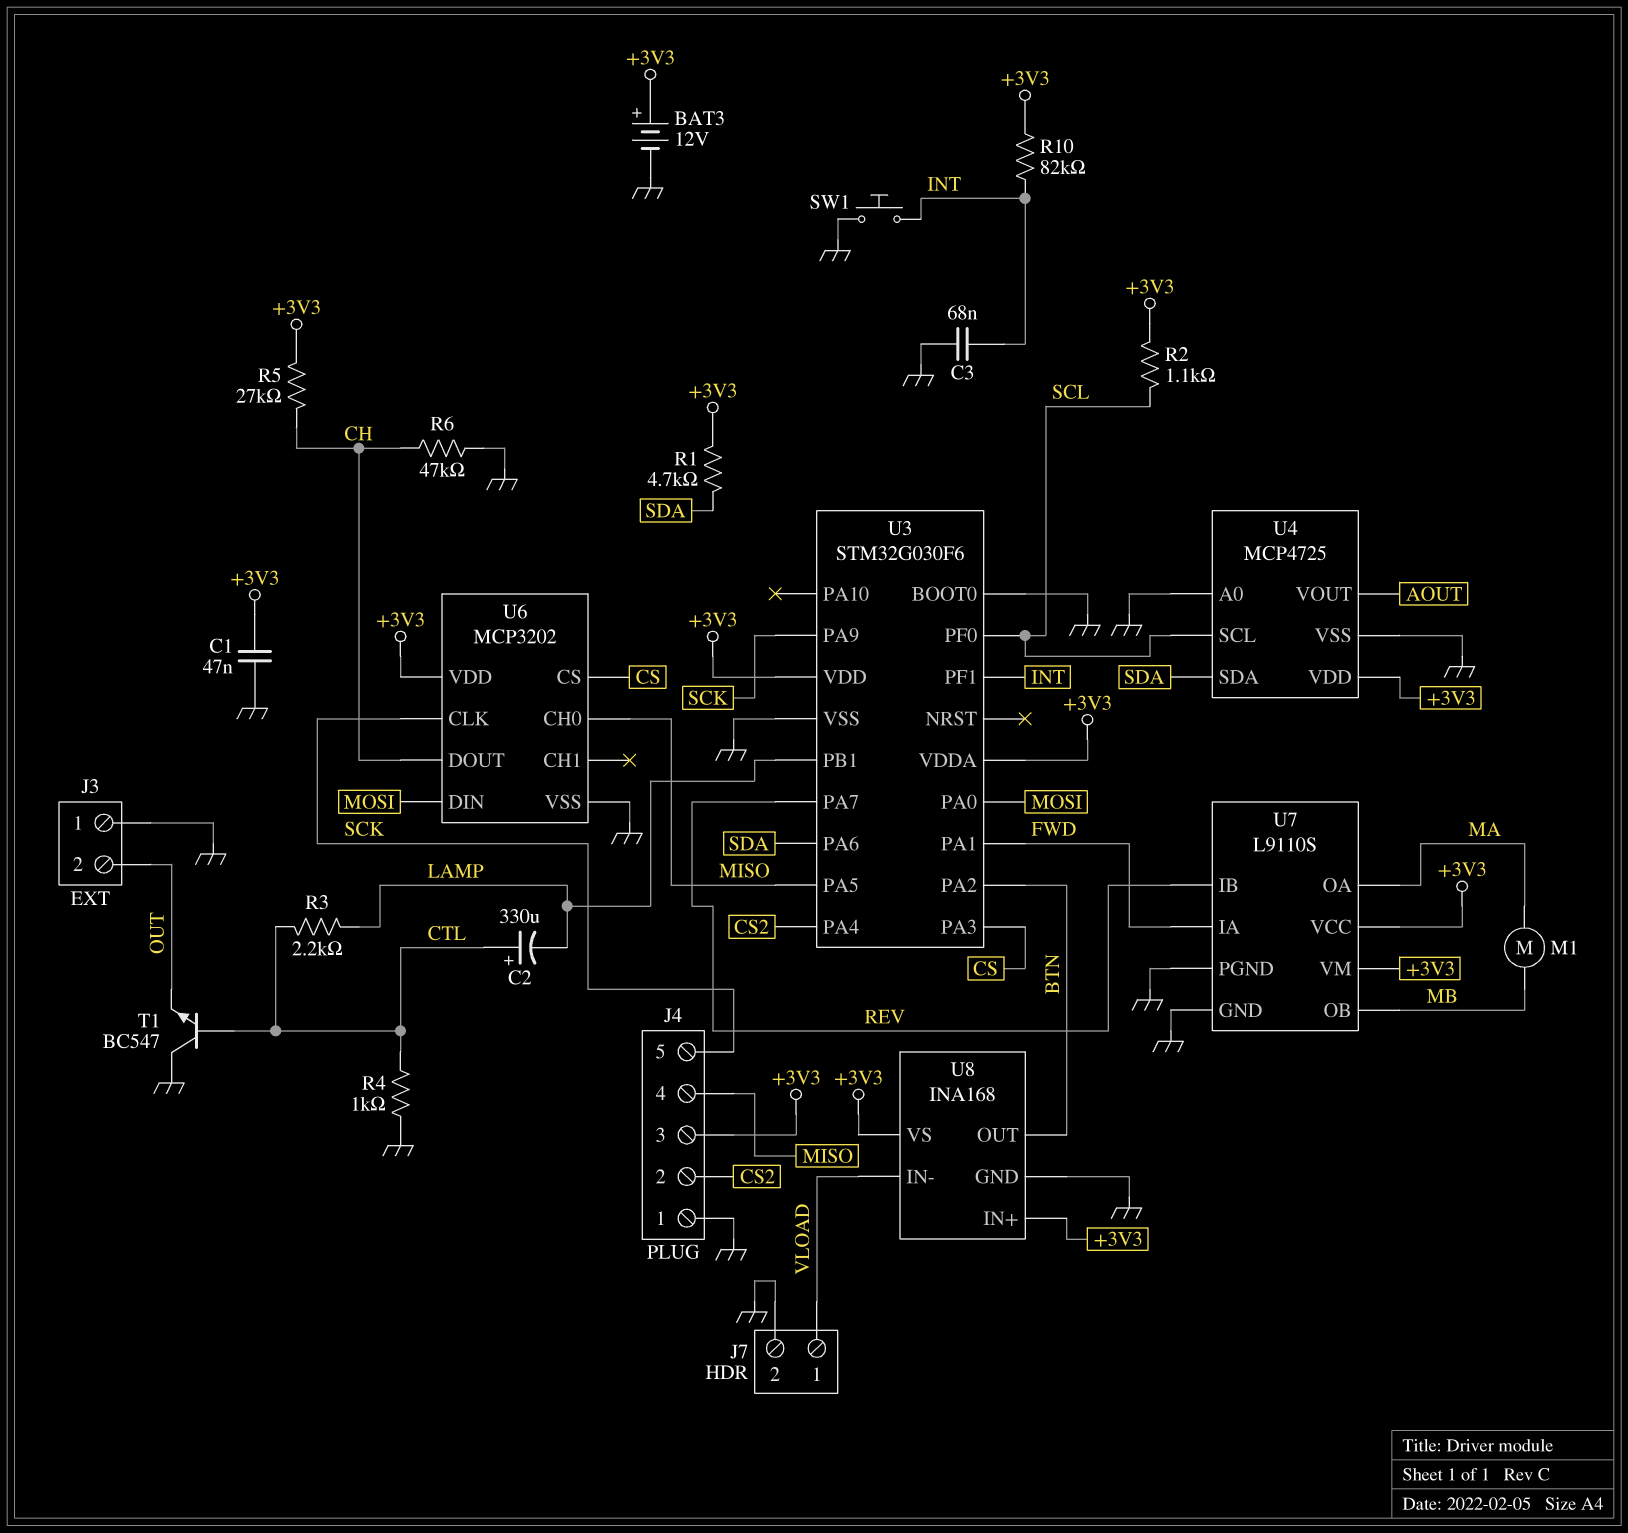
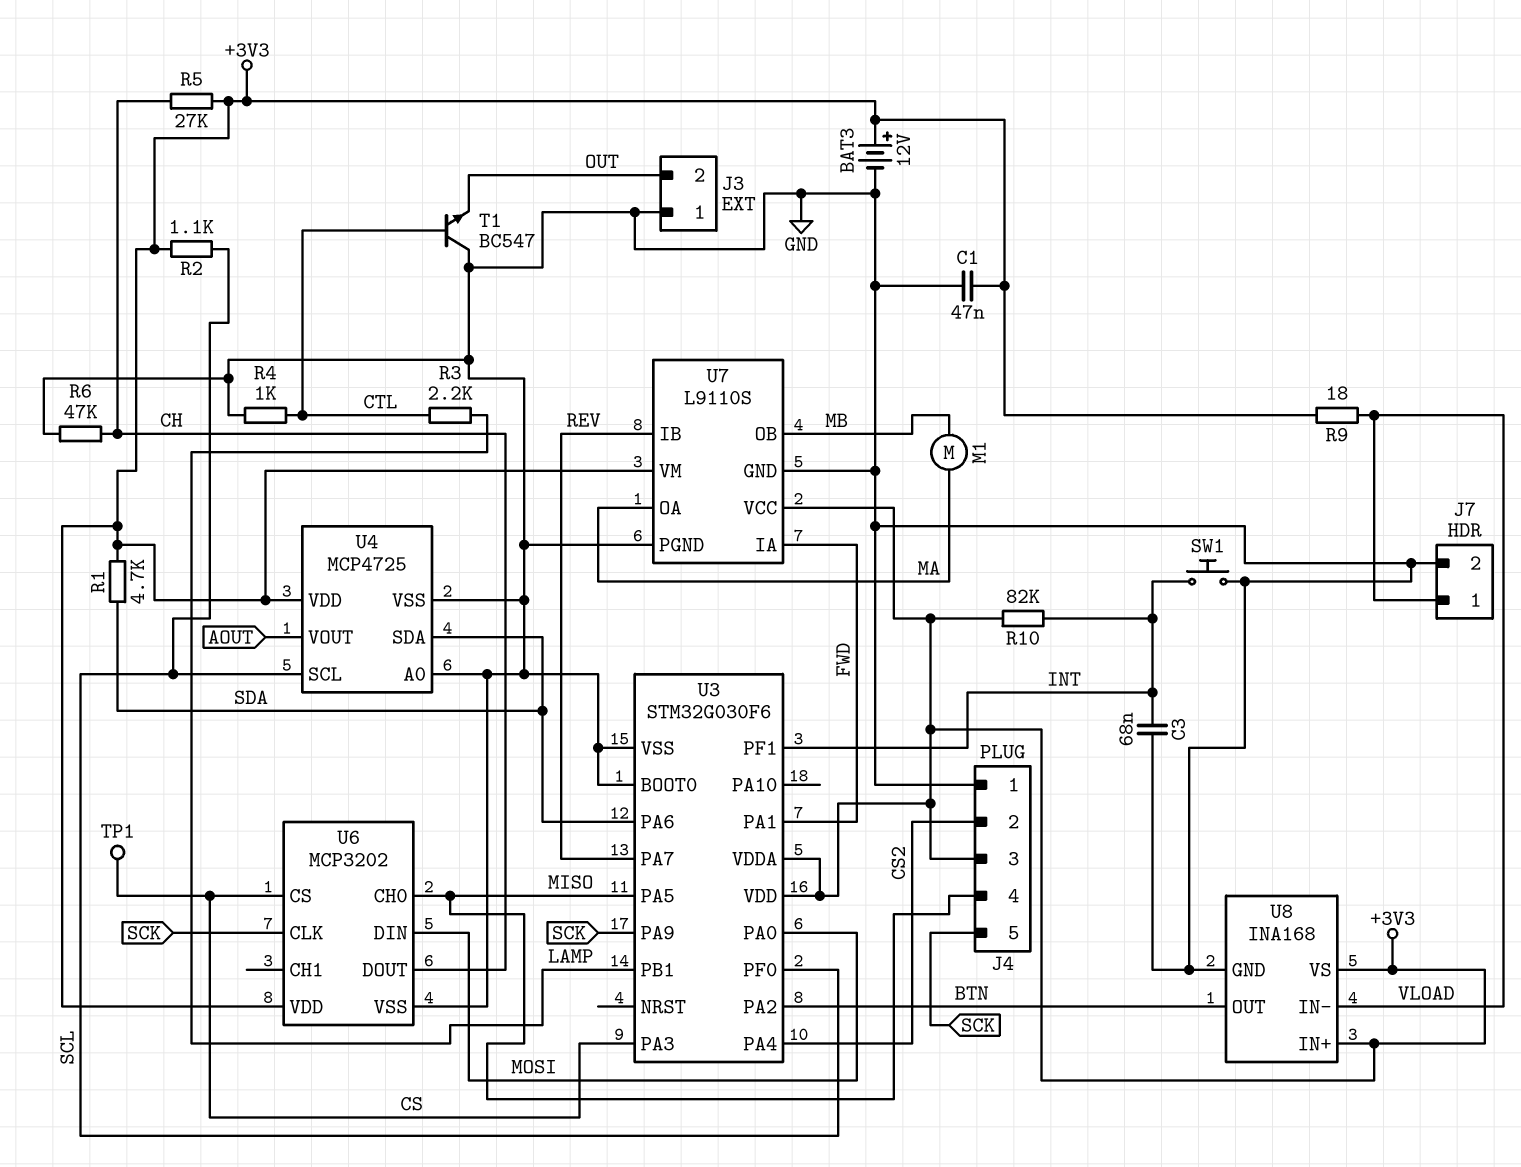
C2: 330uF (plus CTL, minus LAMP) -> none
R9: none -> 18 (+3V3, VLOAD)
TP1: none -> test point (CS)

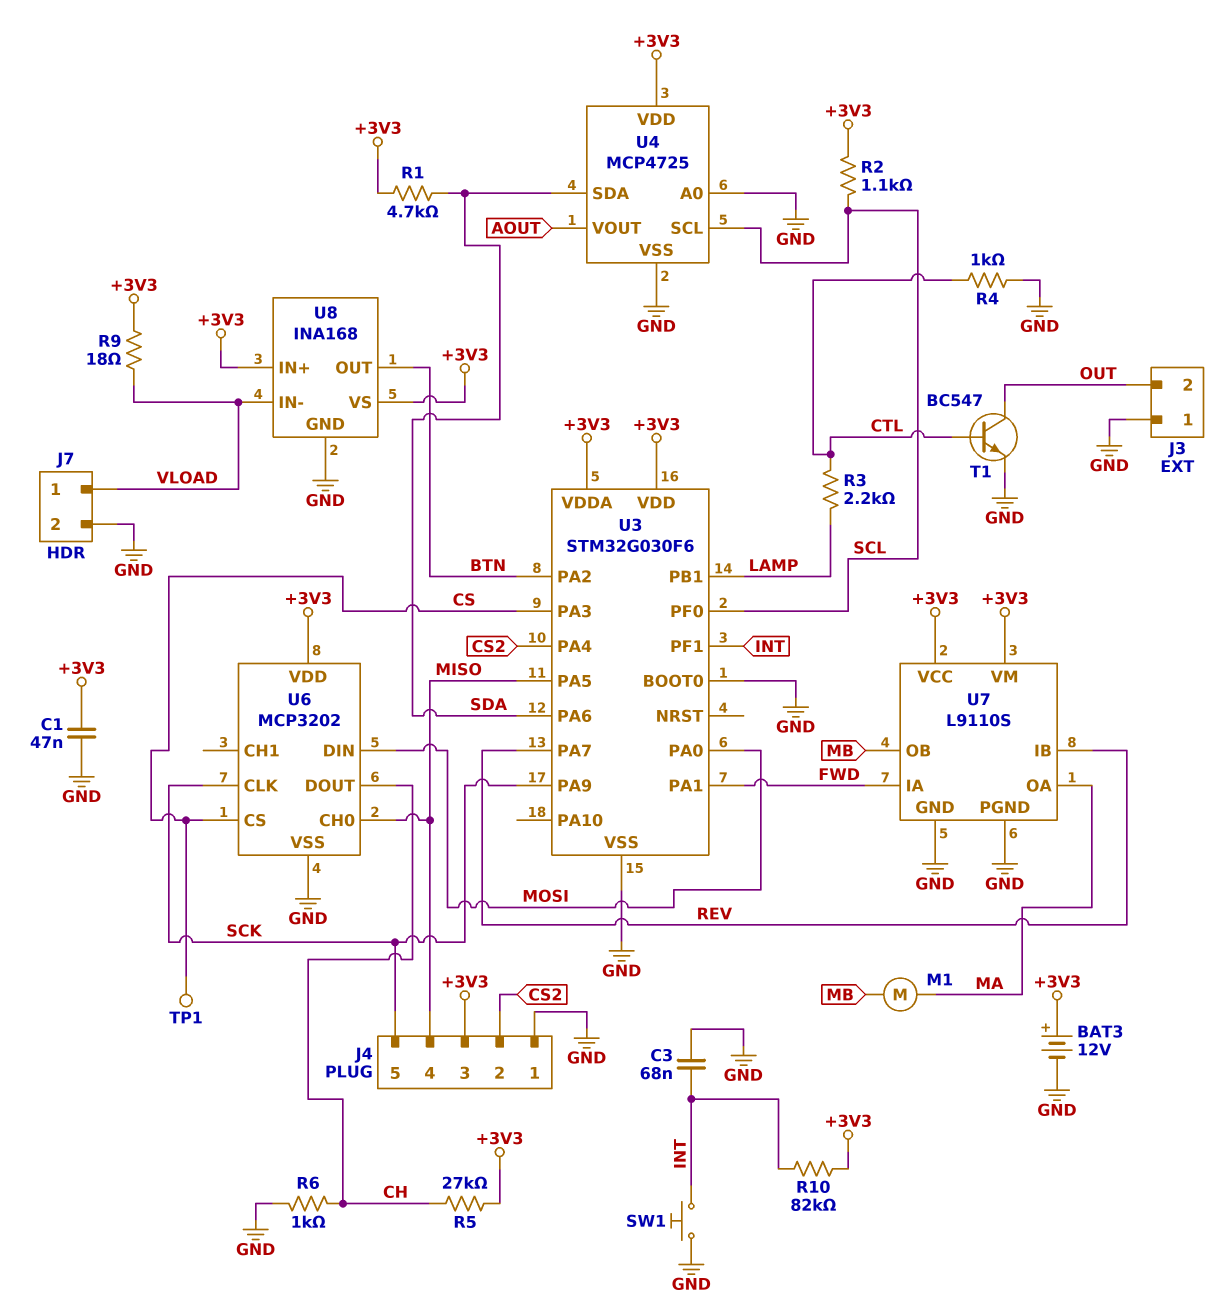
R6: 47k (CH, GND) -> 1k (CH, GND)
T1: NPN BC547 (B CTL, C GND, E OUT) -> NPN BC547 (B CTL, C OUT, E GND)

